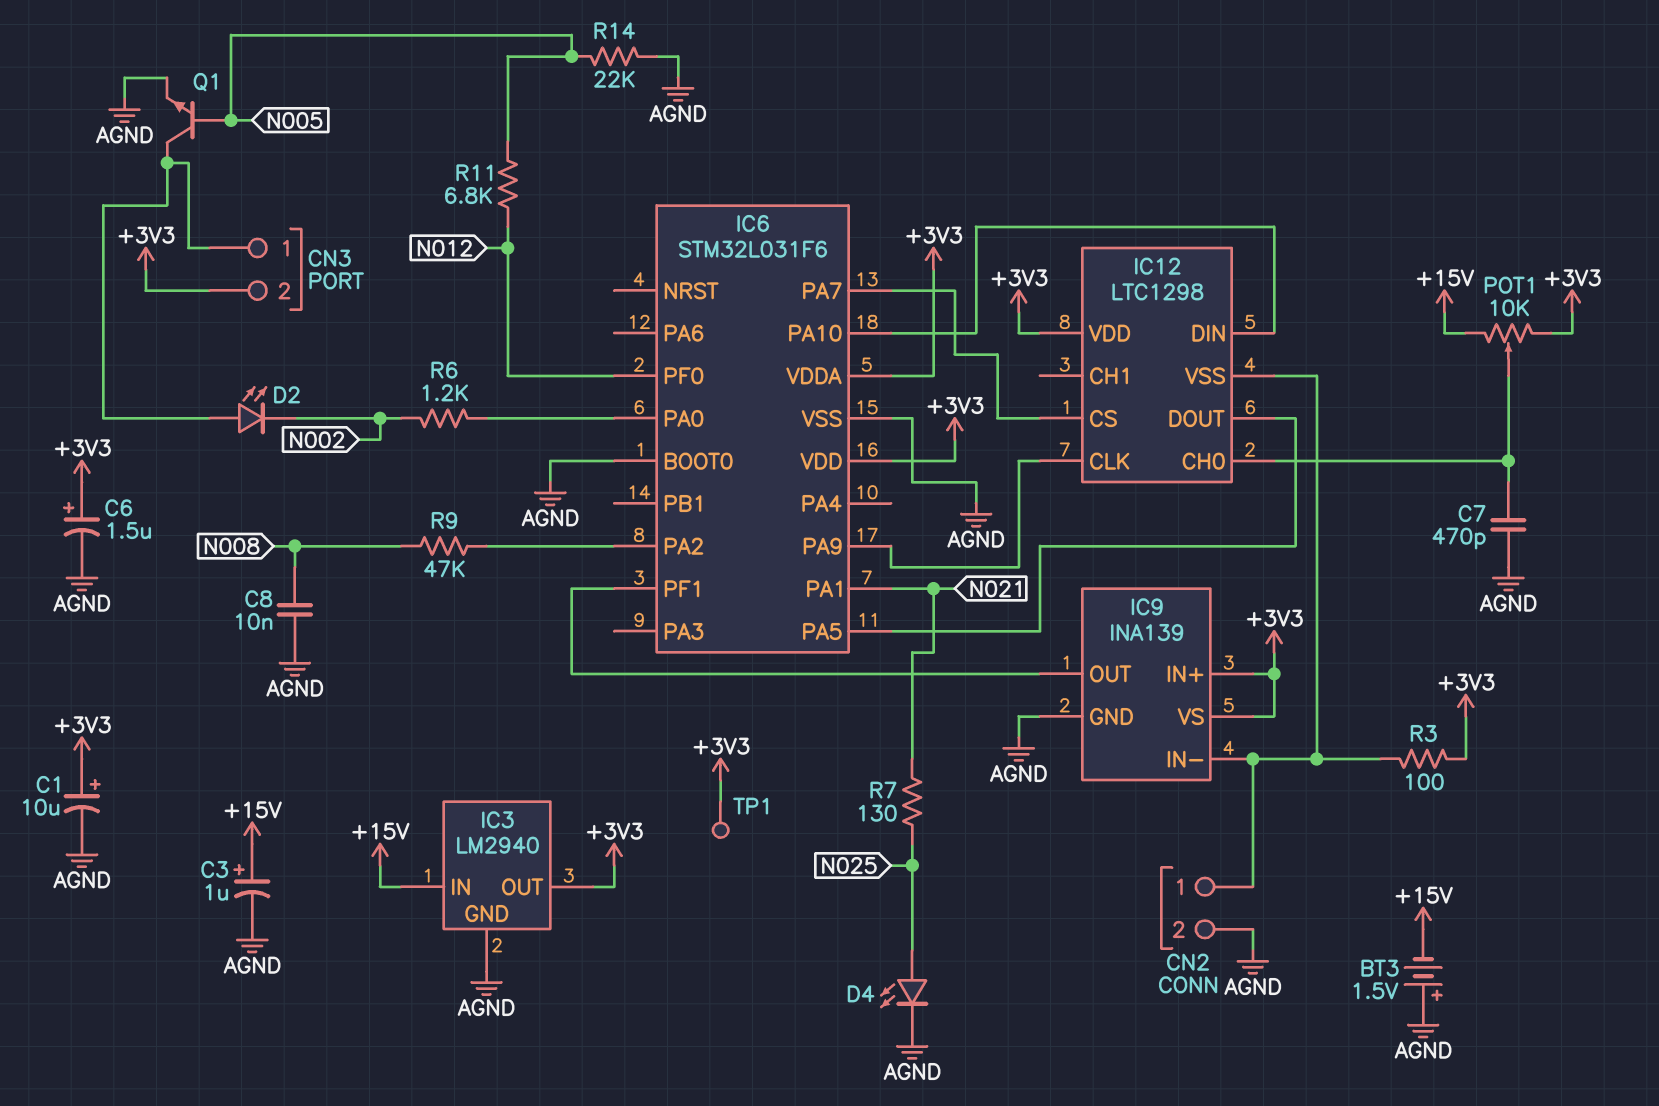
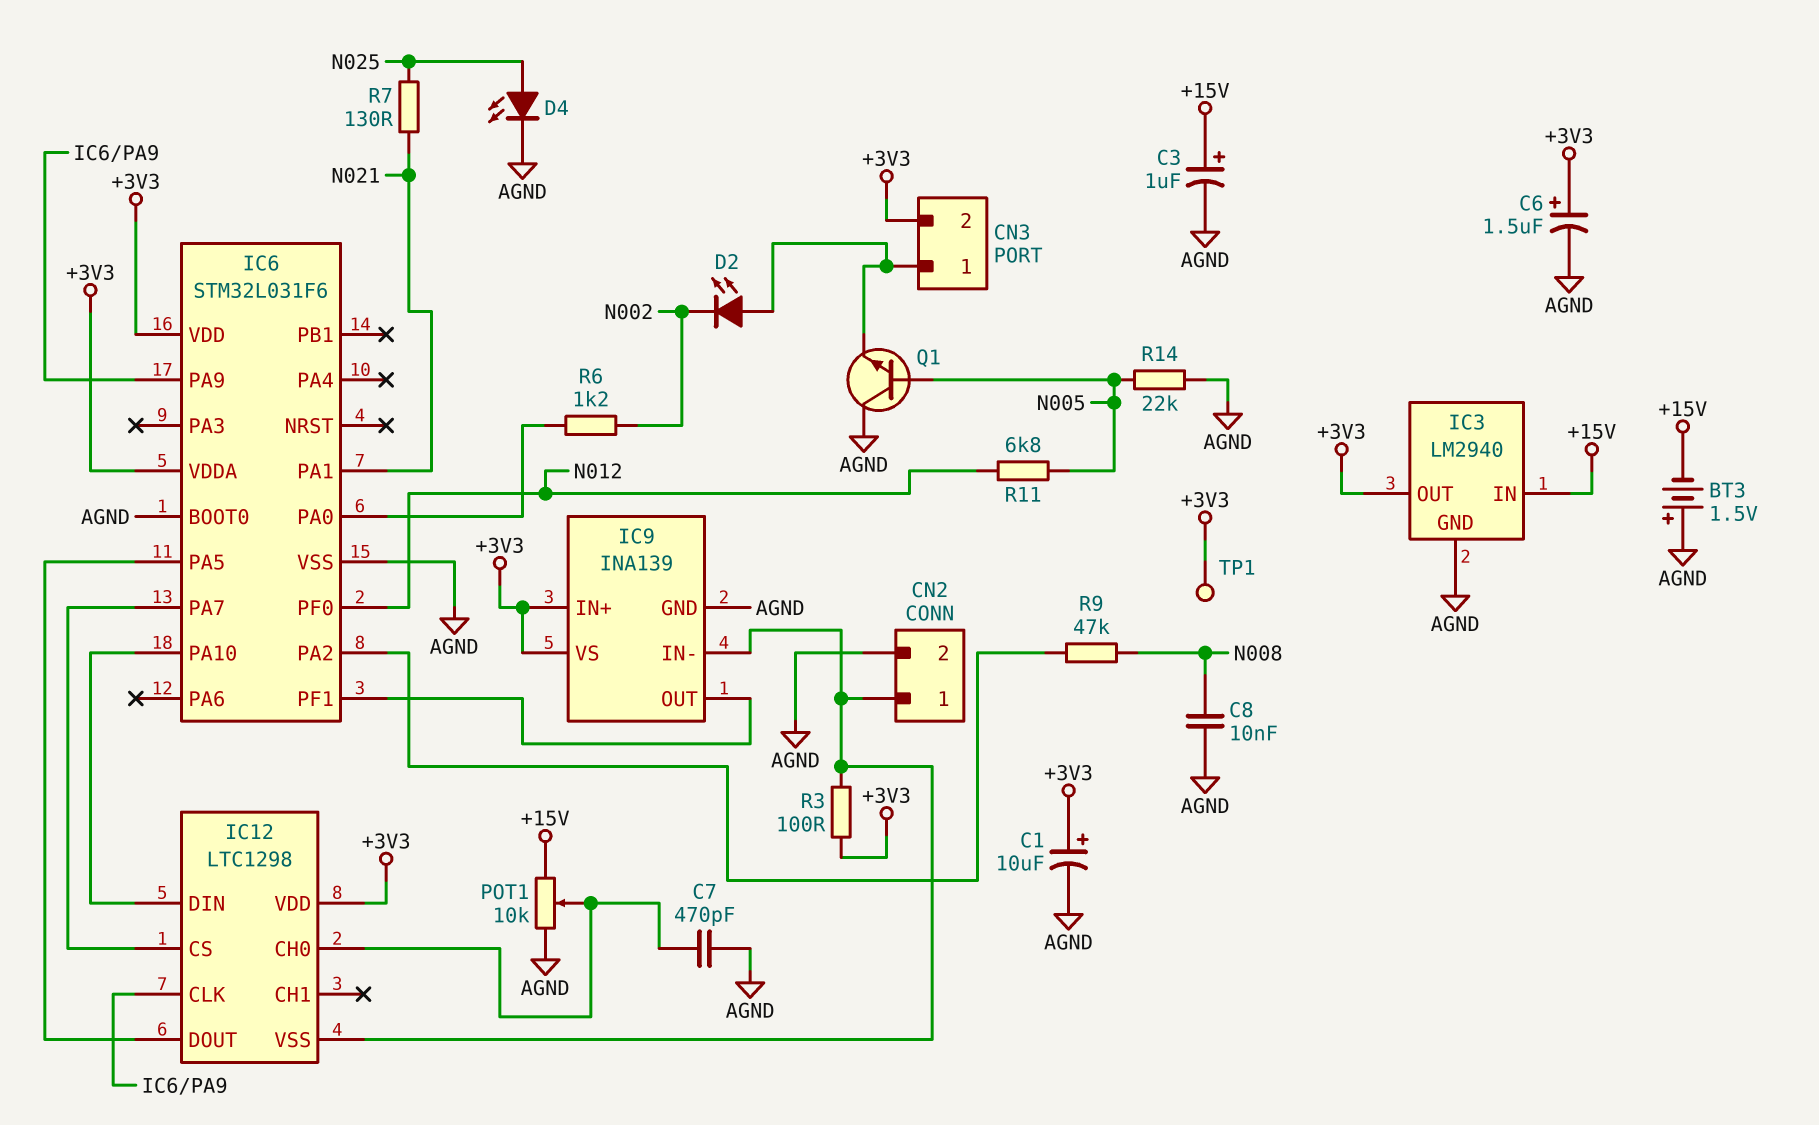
POT1: 10k (+3V3, +15V, wiper IC12/CH0) -> 10k (+15V, AGND, wiper IC12/CH0)
Q1: NPN (B N005, C CN3/1, E AGND) -> NPN (B N005, C AGND, E CN3/1)

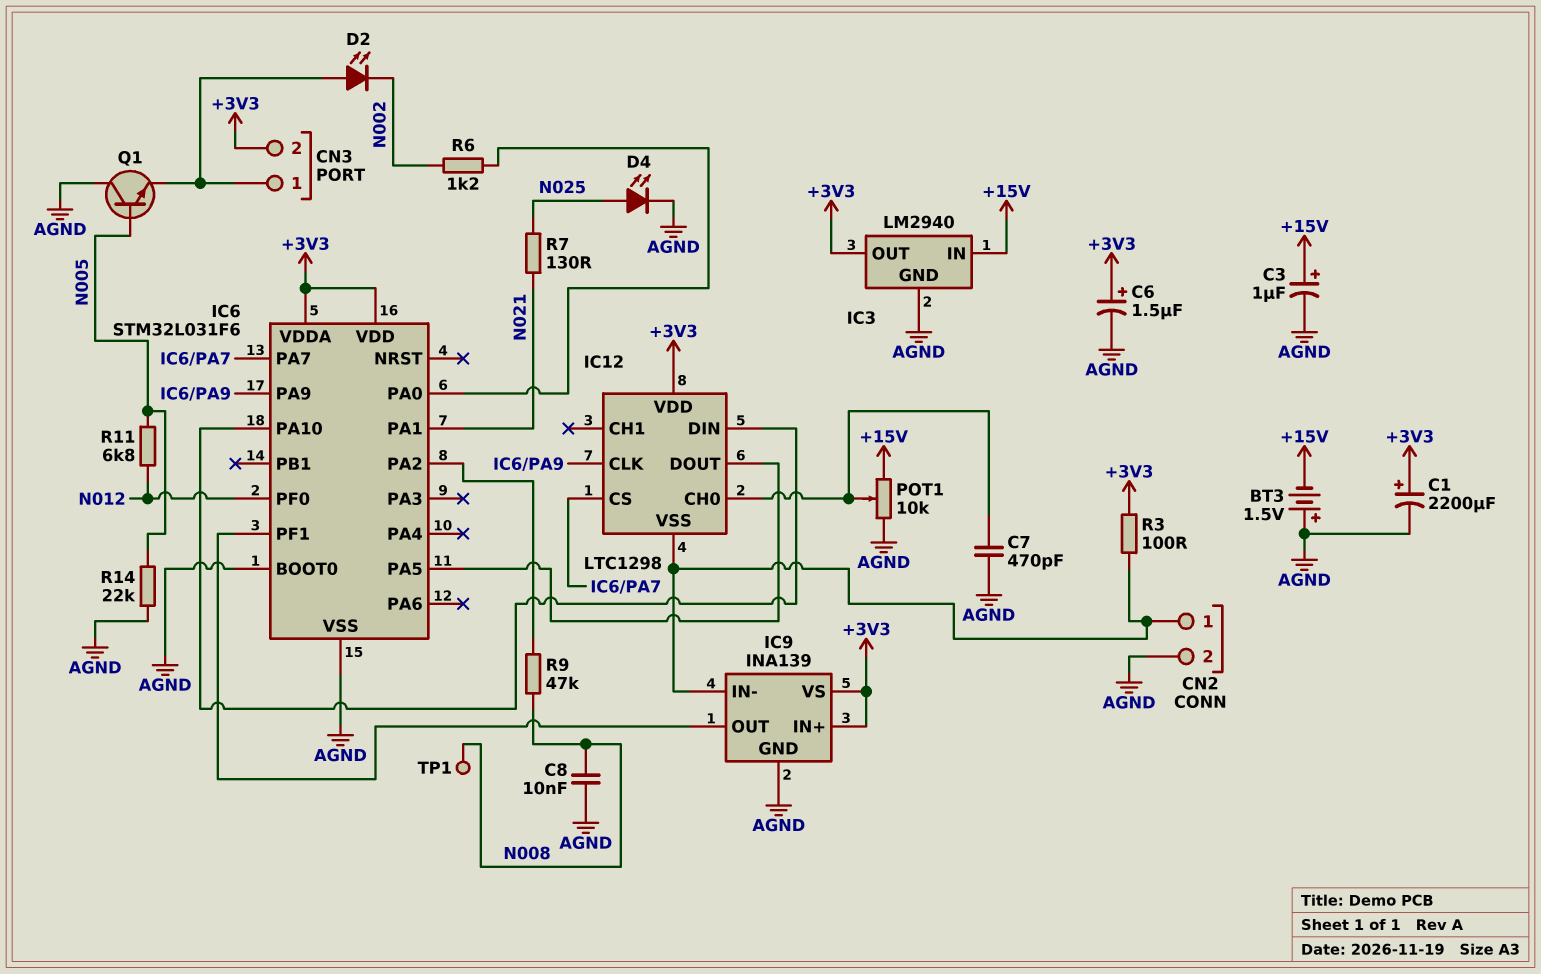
C1: 10uF (plus +3V3, minus AGND) -> 2200uF (plus +3V3, minus AGND)
TP1: test point (+3V3) -> test point (N008)

